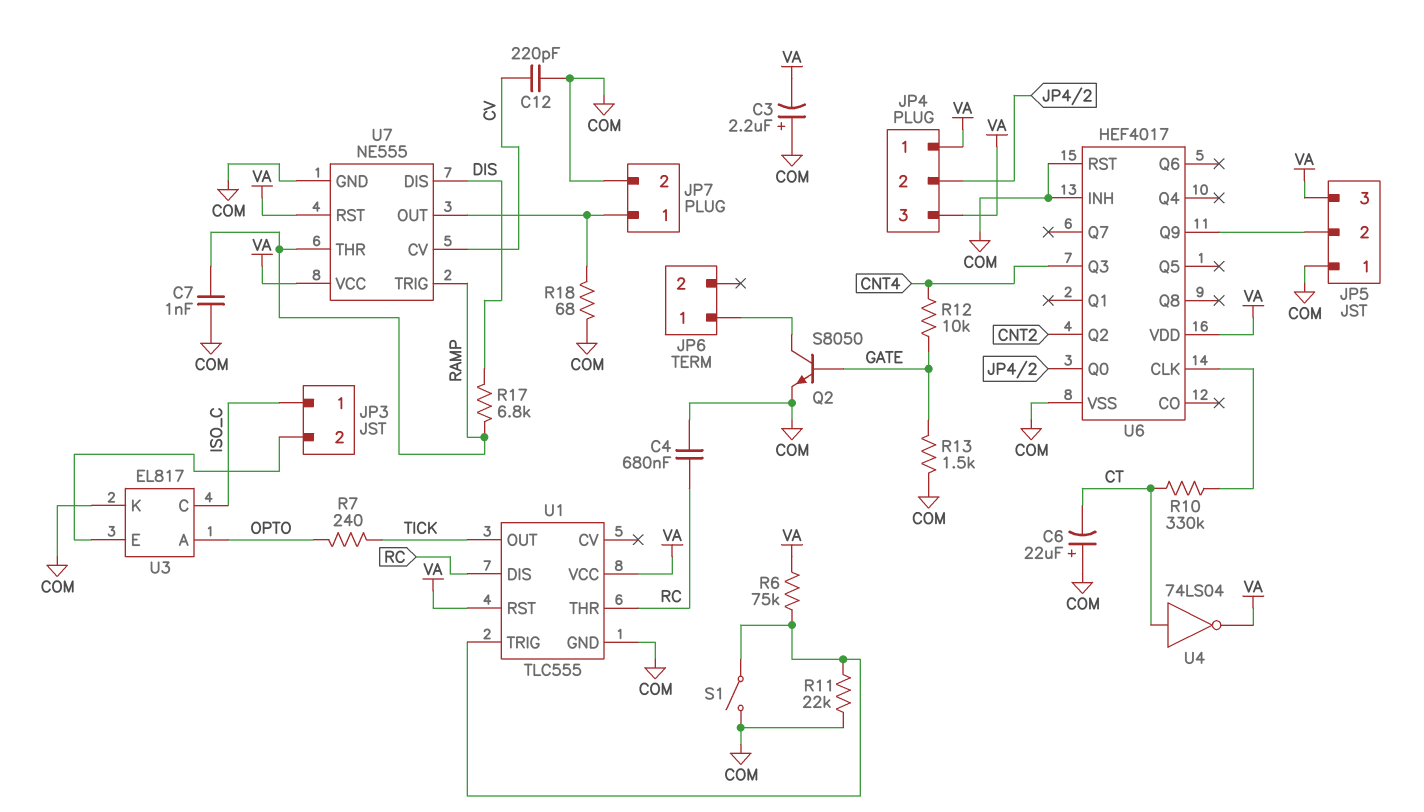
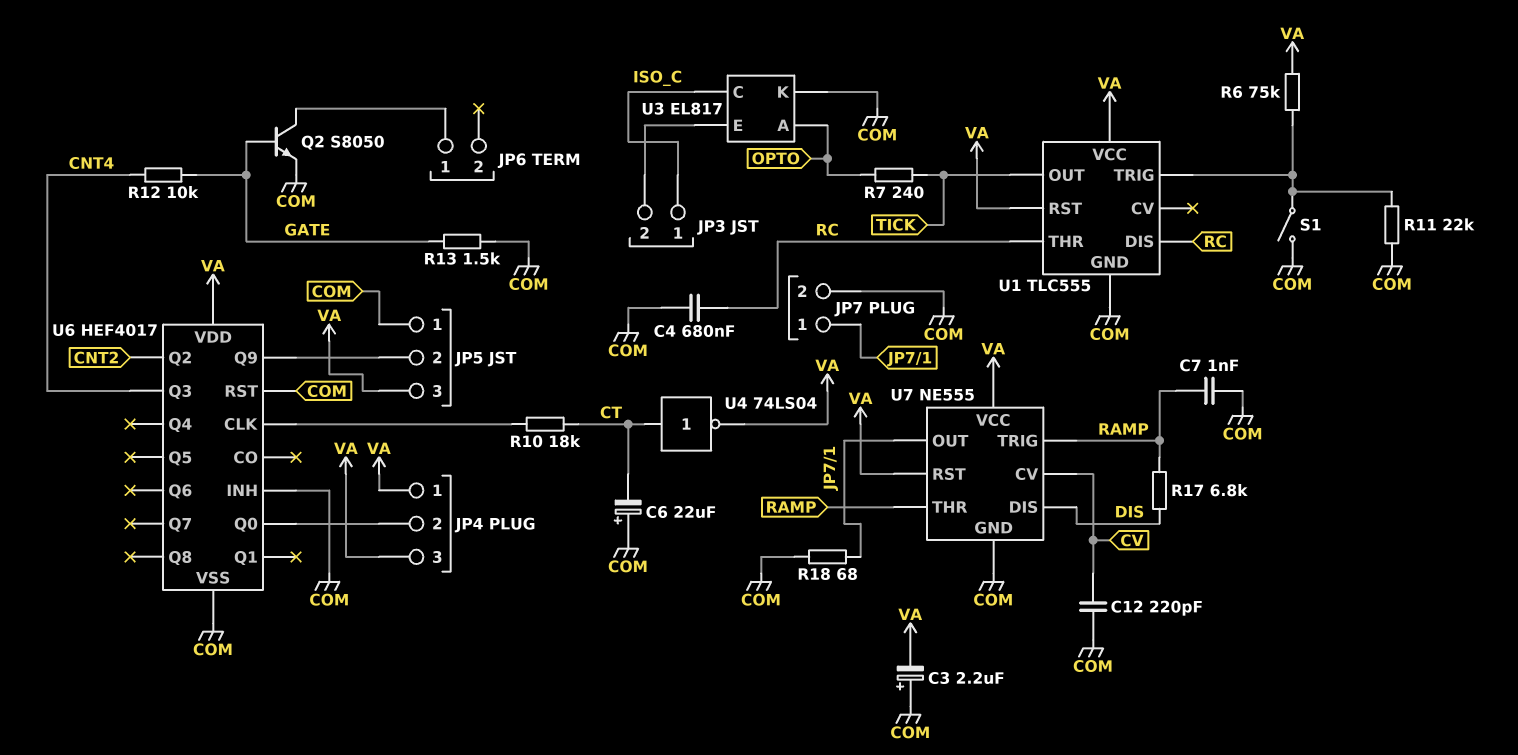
R10: 330k (CT, U6/CLK) -> 18k (CT, U6/CLK)

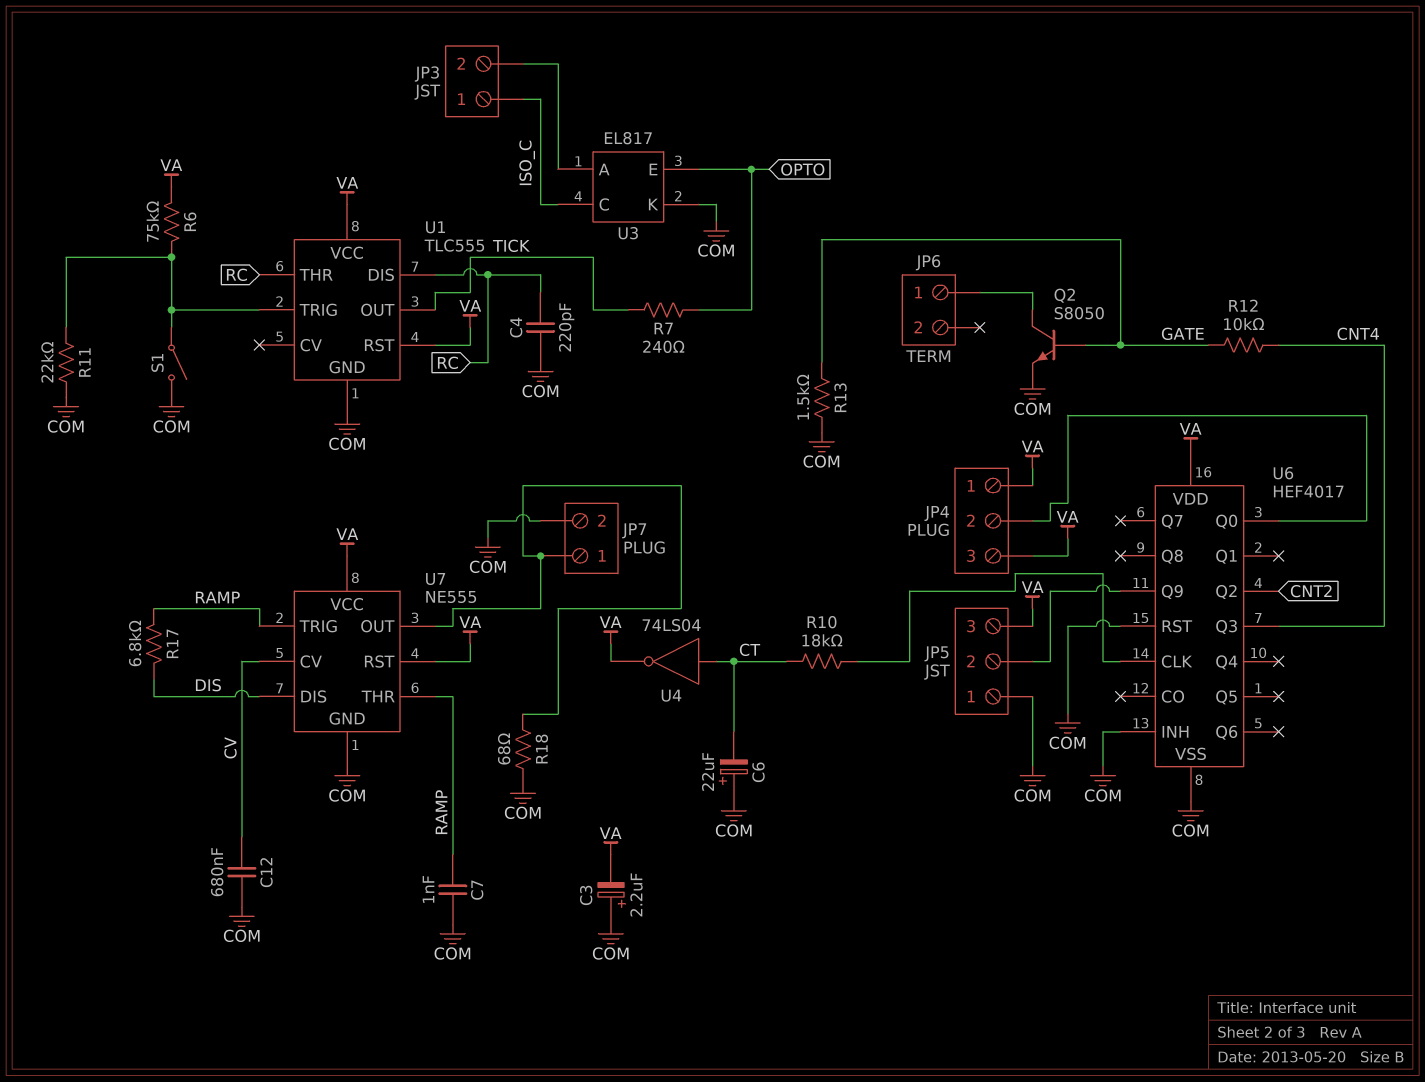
C4: 680nF (COM, RC) -> 220pF (COM, RC)
C12: 220pF (COM, CV) -> 680nF (COM, CV)
U3 pin A: OPTO -> JP3/2
U3 pin E: JP3/2 -> OPTO

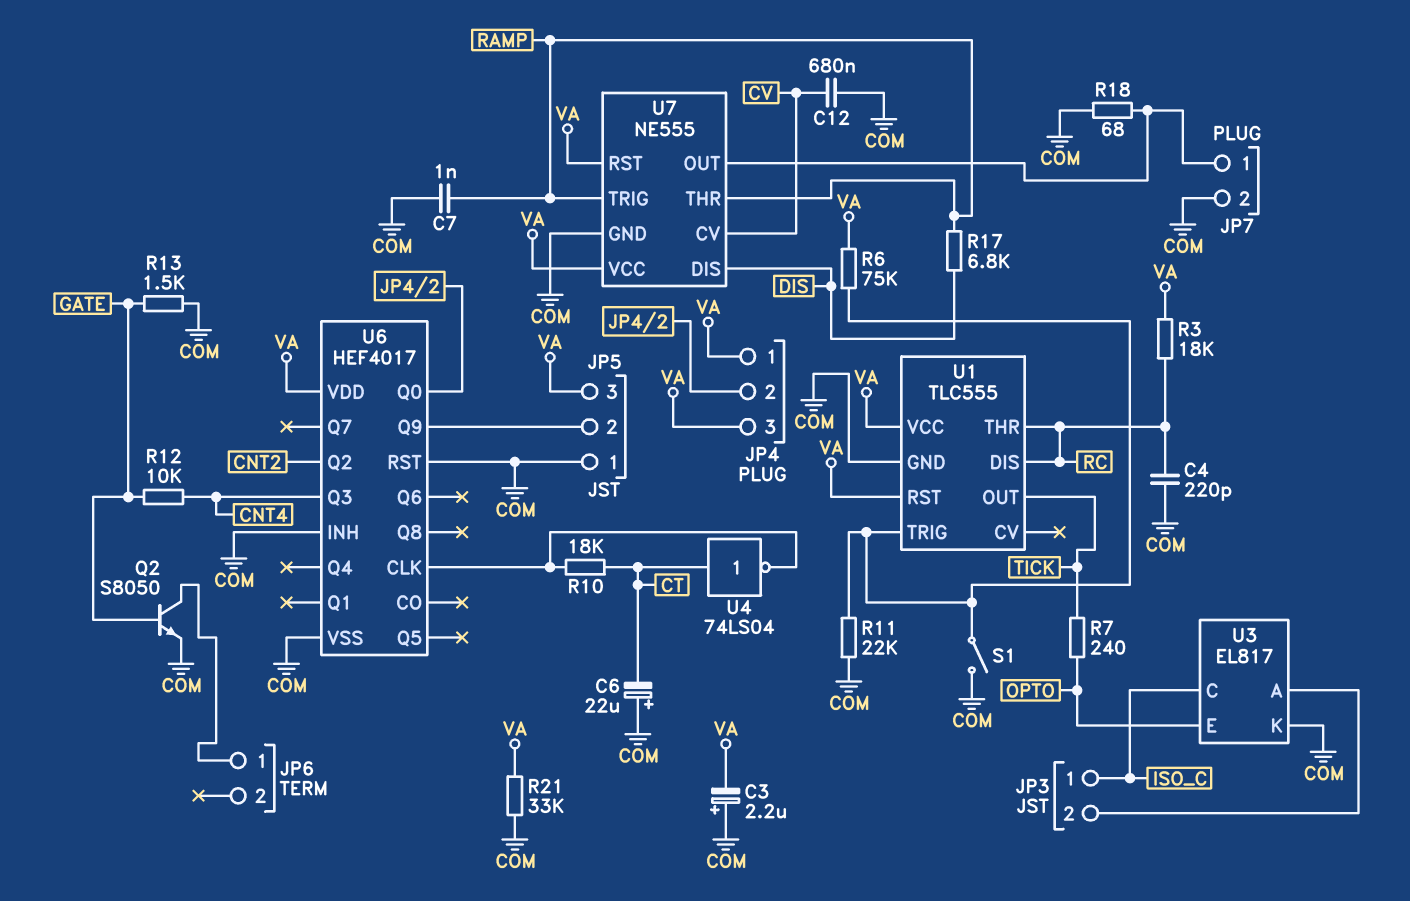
R3: none -> 18k (RC, VA)
R21: none -> 33k (COM, VA)
U4: NOT 74LS04 (in CT, out VA) -> NOT 74LS04 (in CT, out U6/CLK)

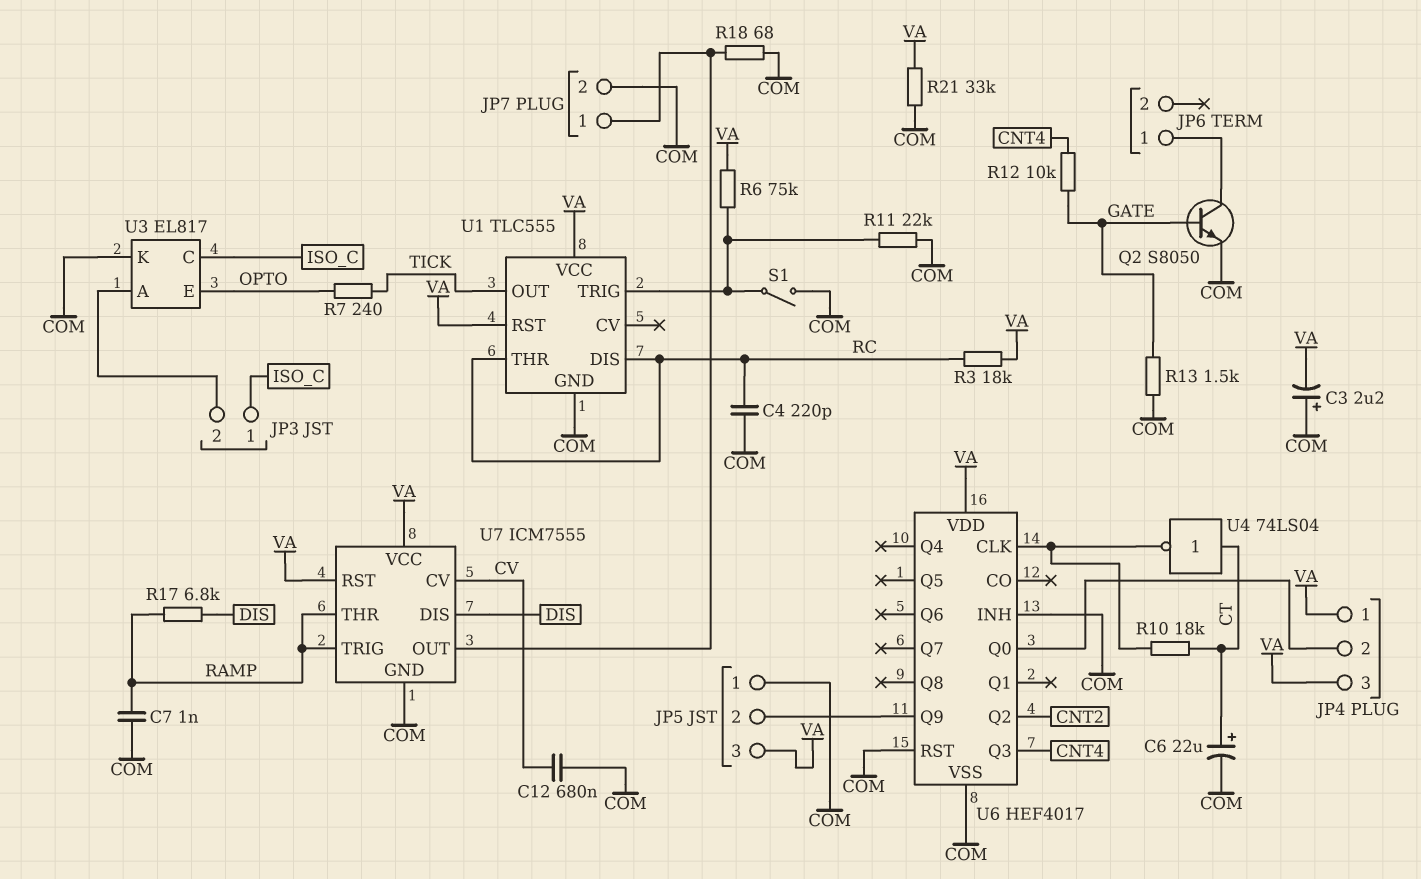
C6: 22uF (plus COM, minus CT) -> 22uF (plus CT, minus COM)
U7: NE555 -> ICM7555

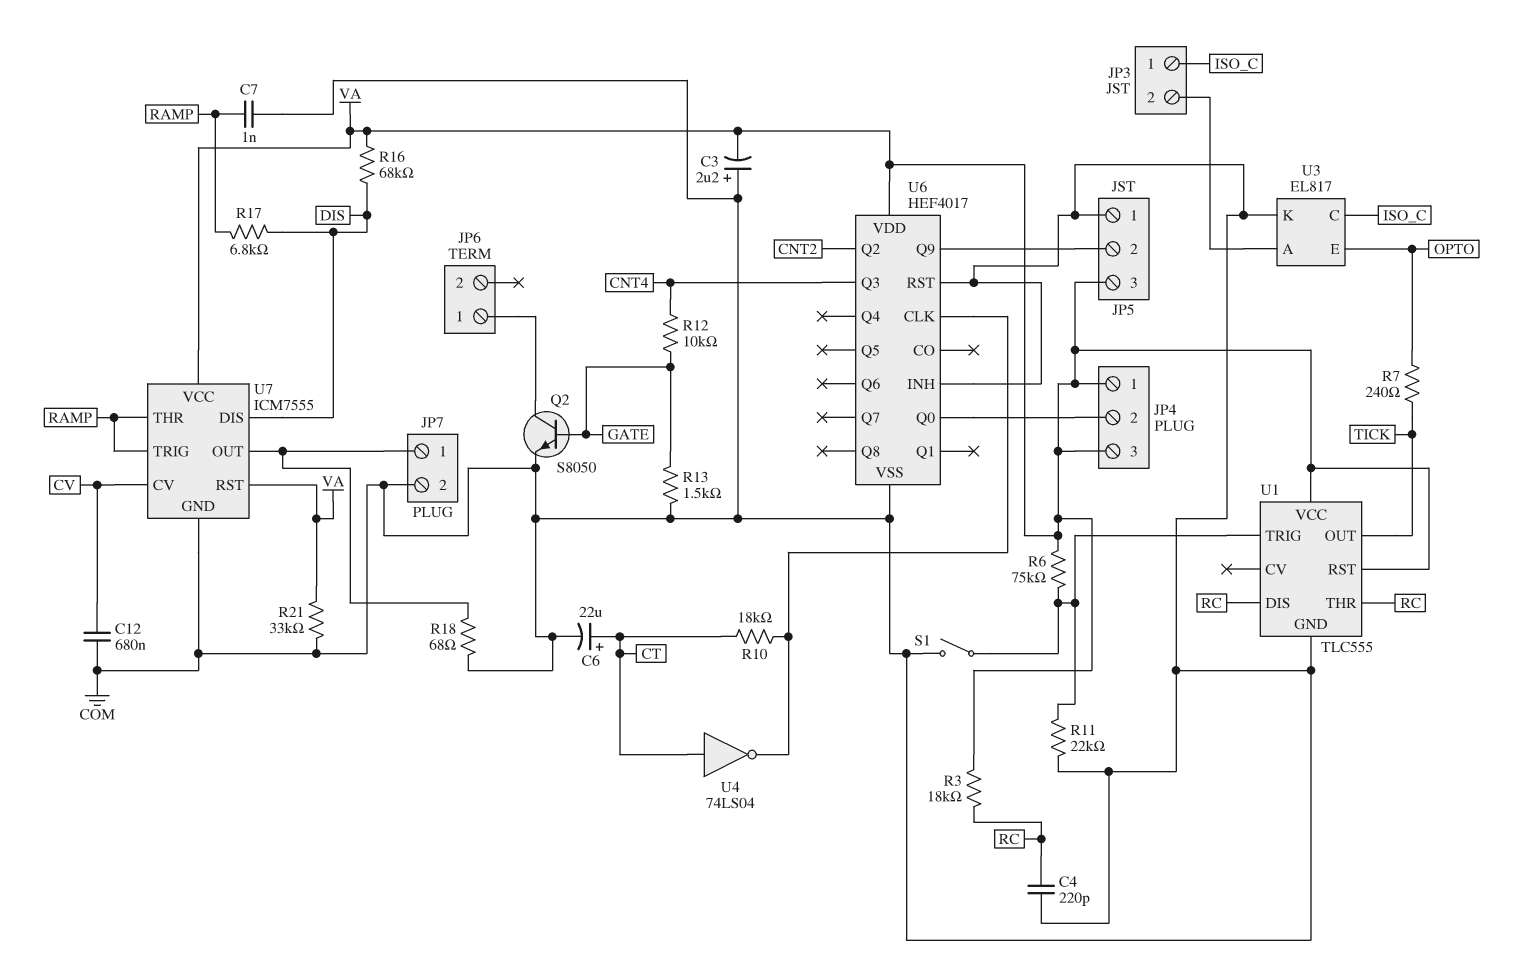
R16: none -> 68k (DIS, VA)

